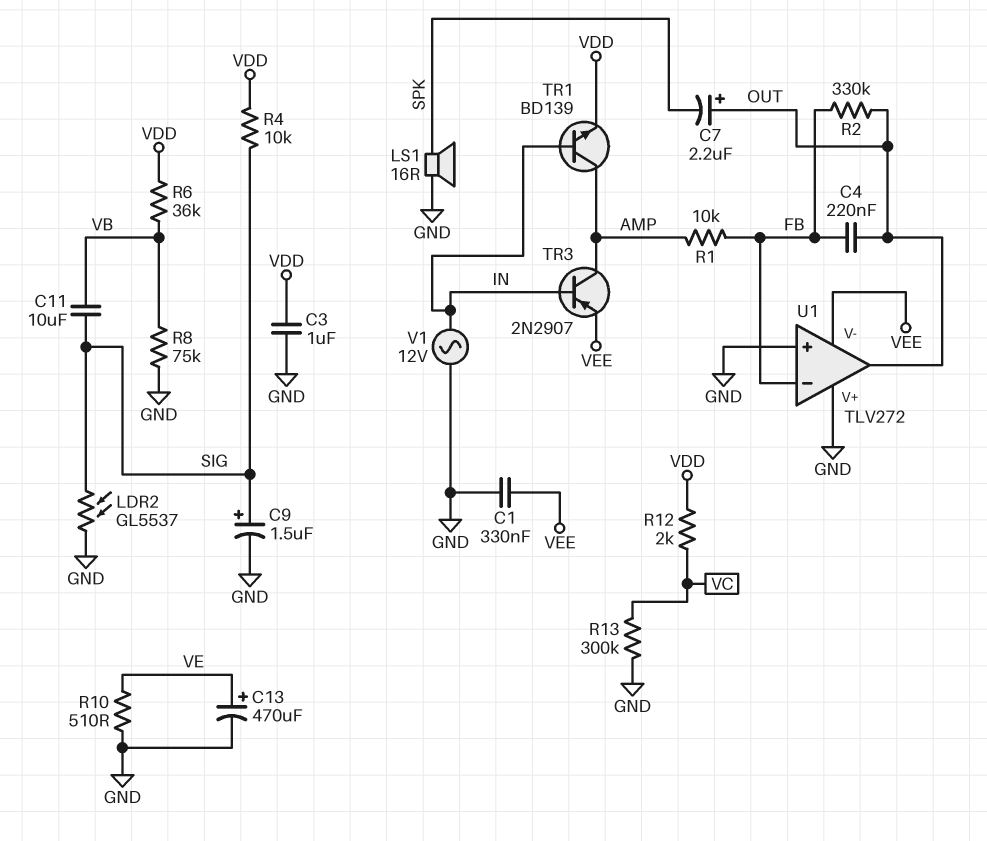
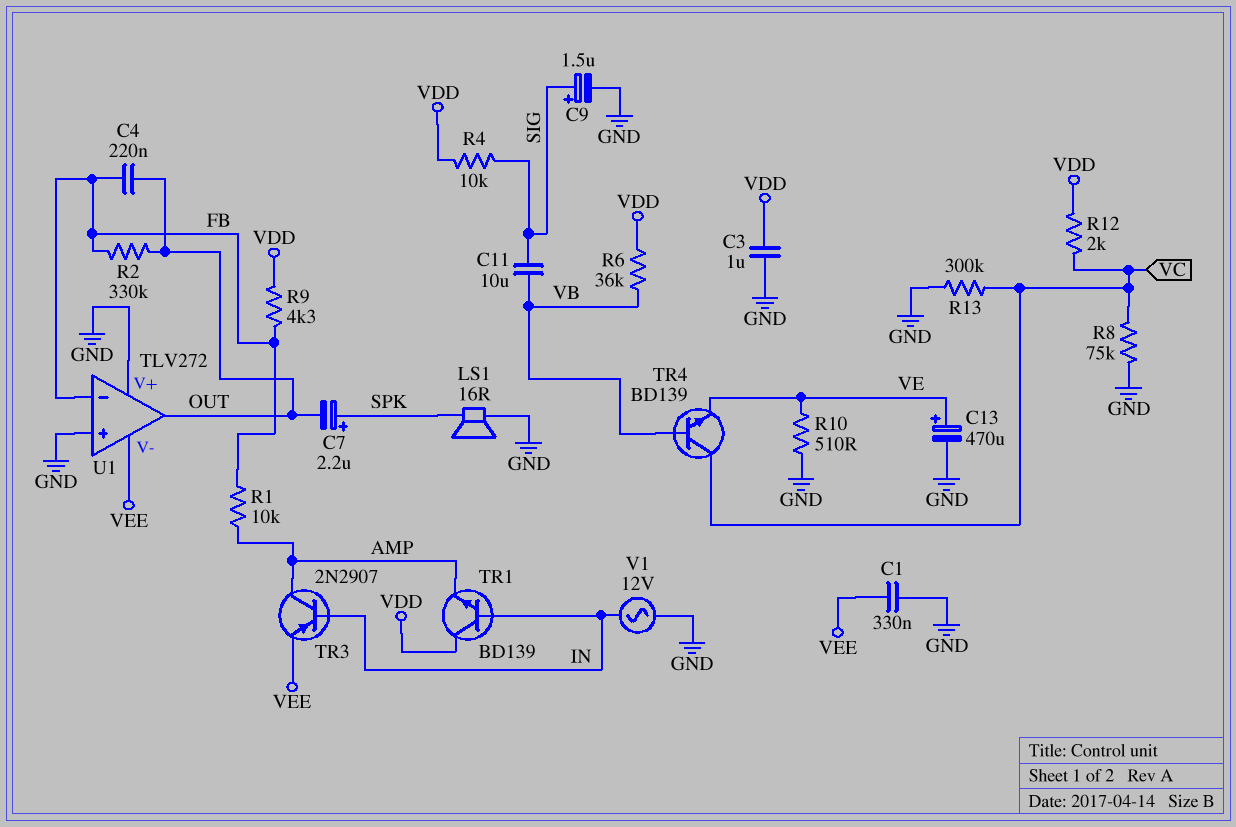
C7: 2.2uF (plus OUT, minus SPK) -> 2.2uF (plus SPK, minus OUT)
LDR2: GL5537 (GND, SIG) -> none
R8: 75k (GND, VB) -> 75k (GND, VC)
R9: none -> 4.3k (FB, VDD)
TR1: NPN BD139 (B IN, C AMP, E VDD) -> NPN BD139 (B IN, C VDD, E AMP)
TR4: none -> NPN BD139 (B VB, C VC, E VE)

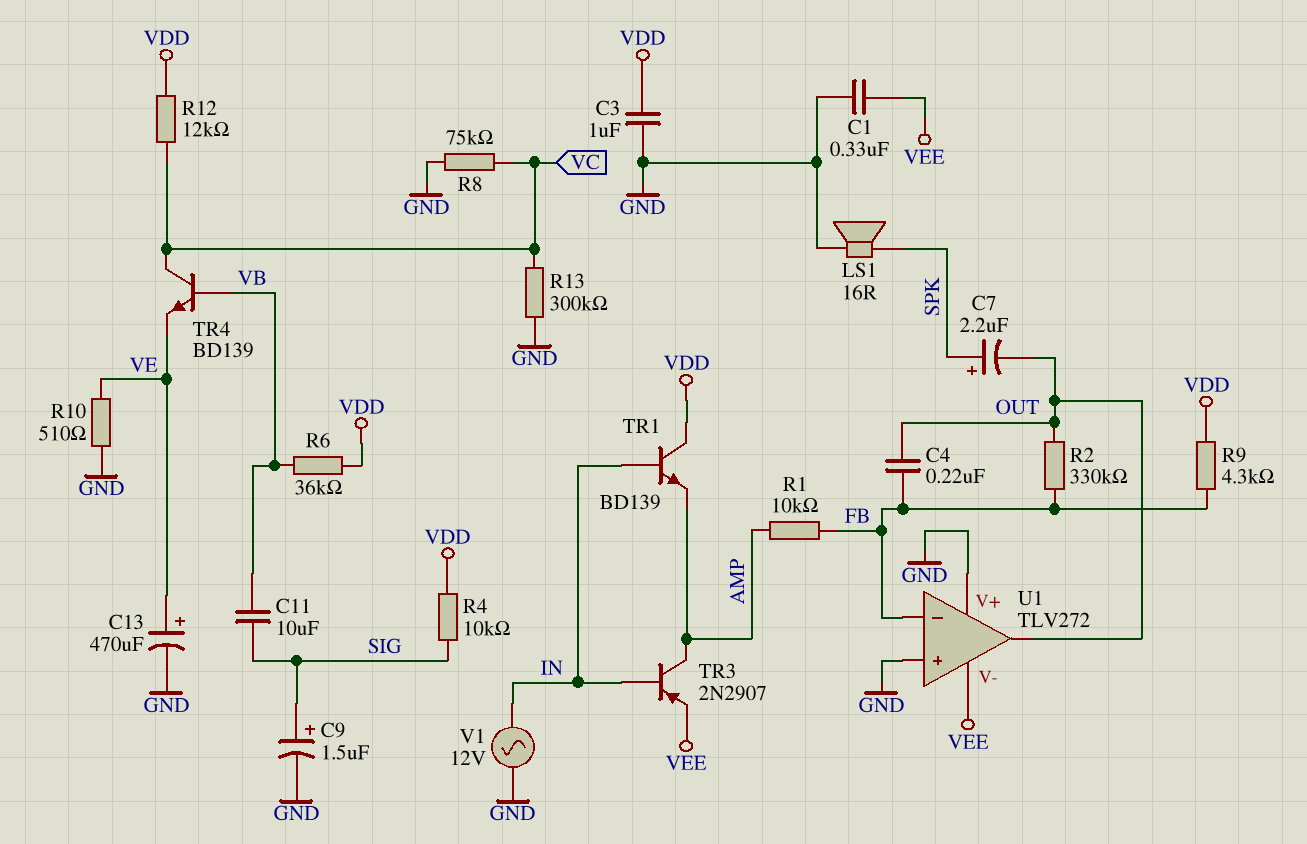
R12: 2k (VC, VDD) -> 12k (VC, VDD)

